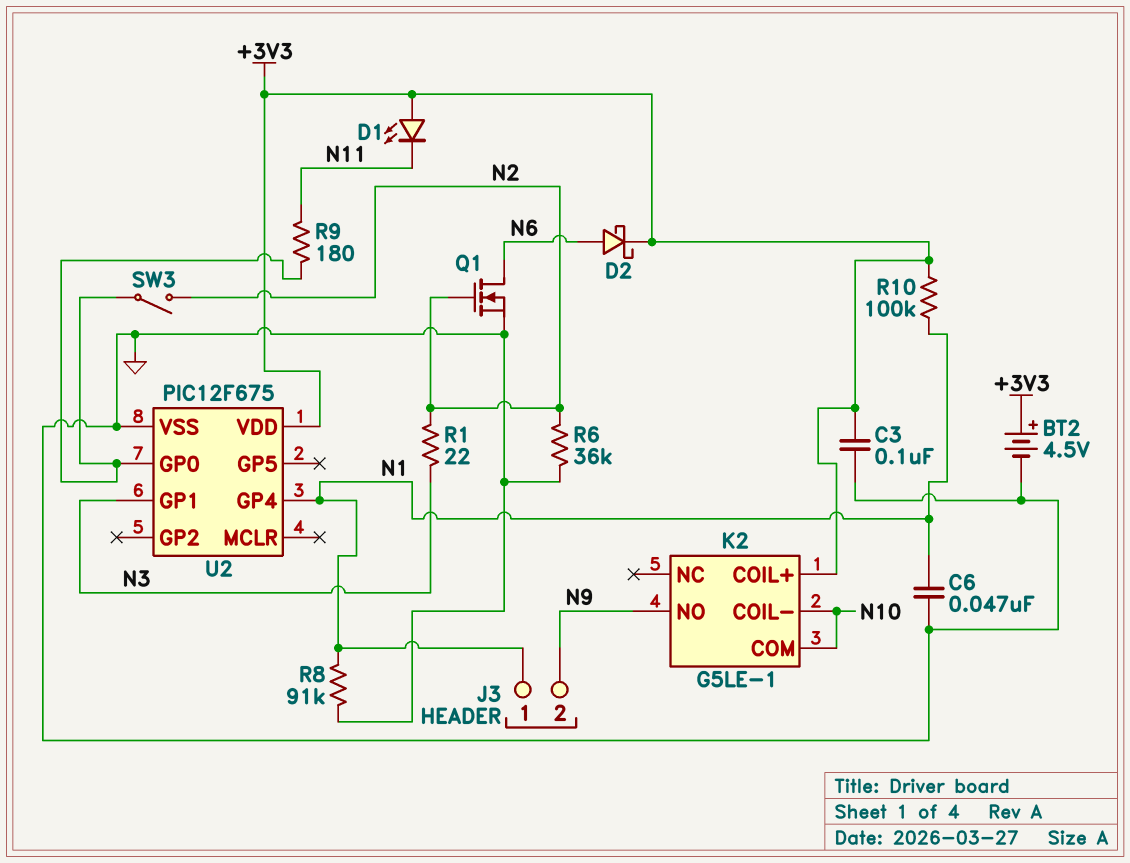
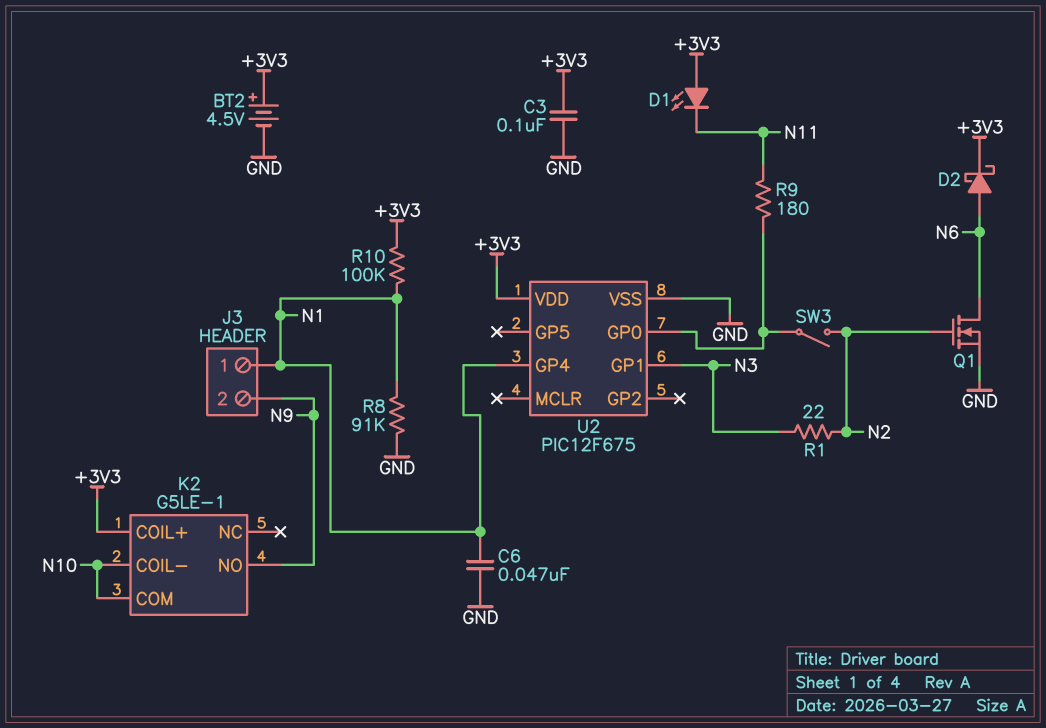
R6: 36k (GND, N2) -> none

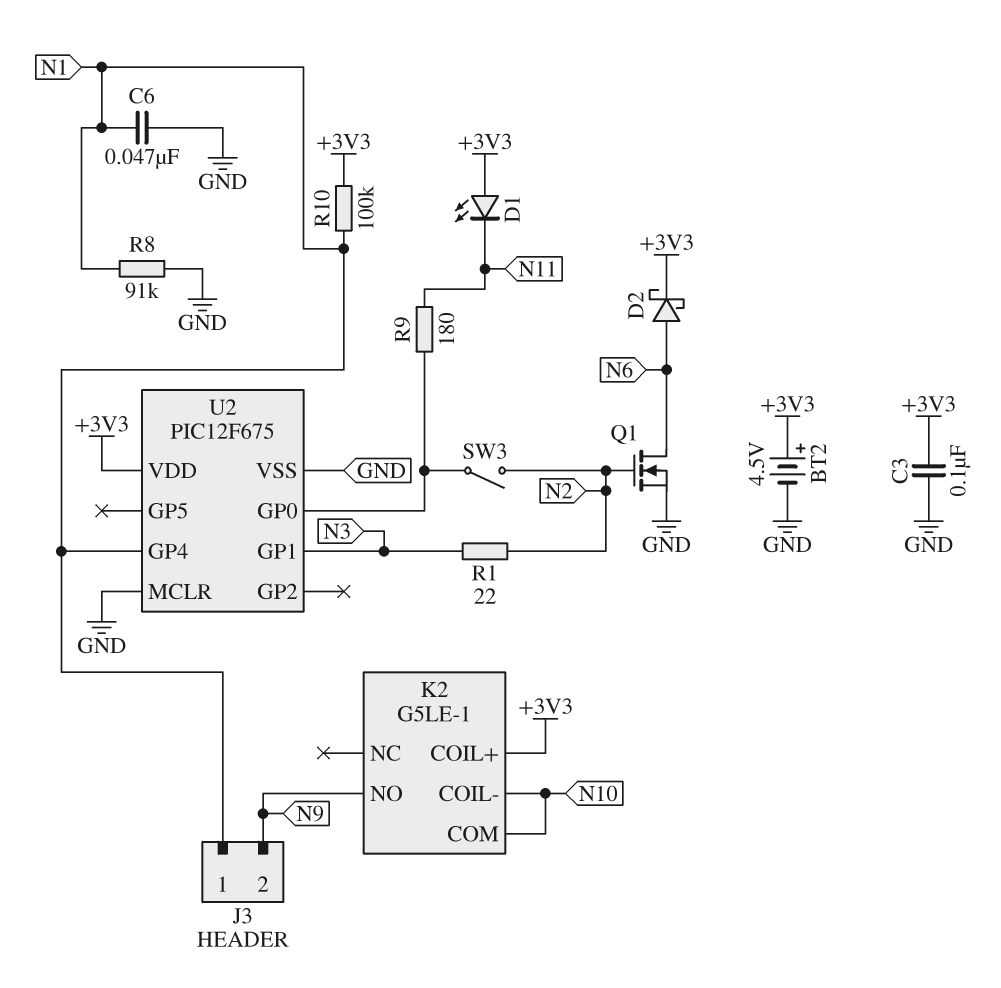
U2 pin MCLR: none -> GND

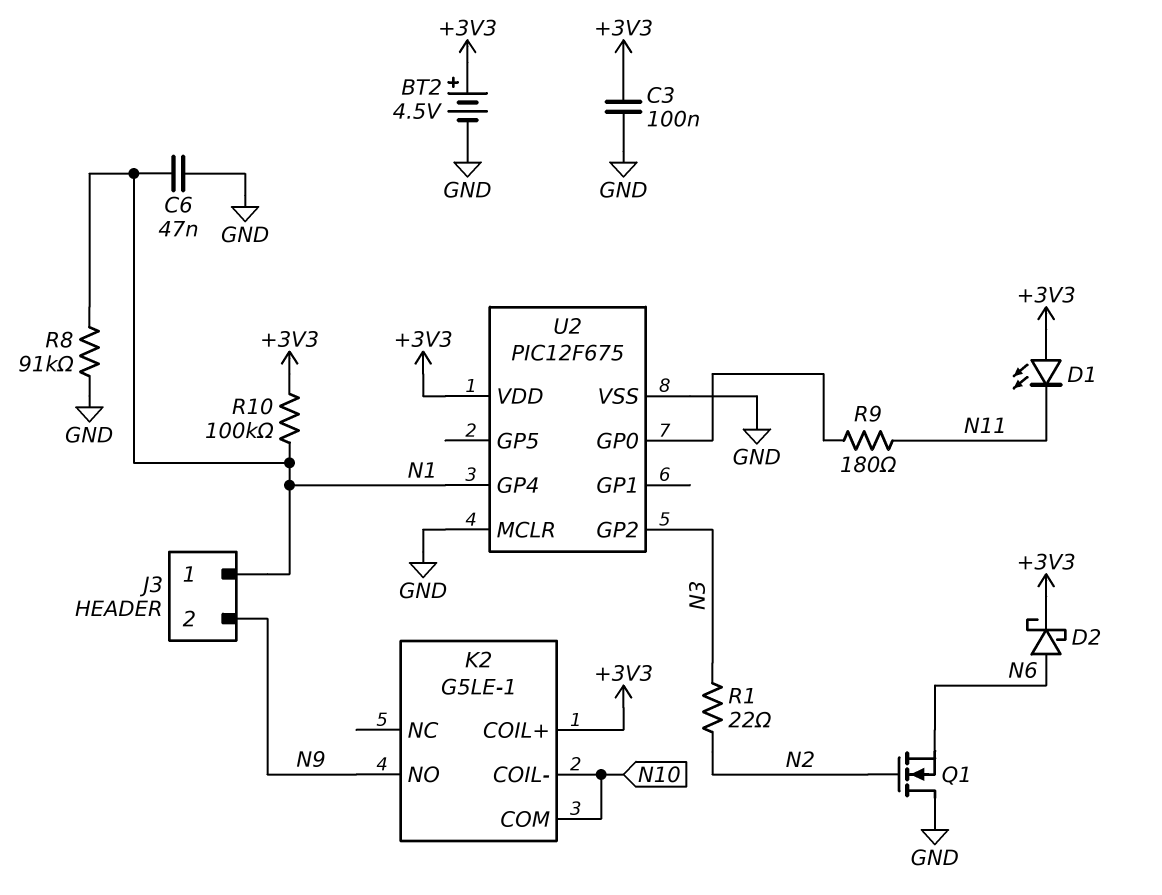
Q1: NMOS (G N2, D N6, S GND) -> NMOS (G N2, D GND, S N6)
SW3: switch (N2, U2/GP0) -> none
U2 pin GP1: N3 -> none
U2 pin GP2: none -> N3

